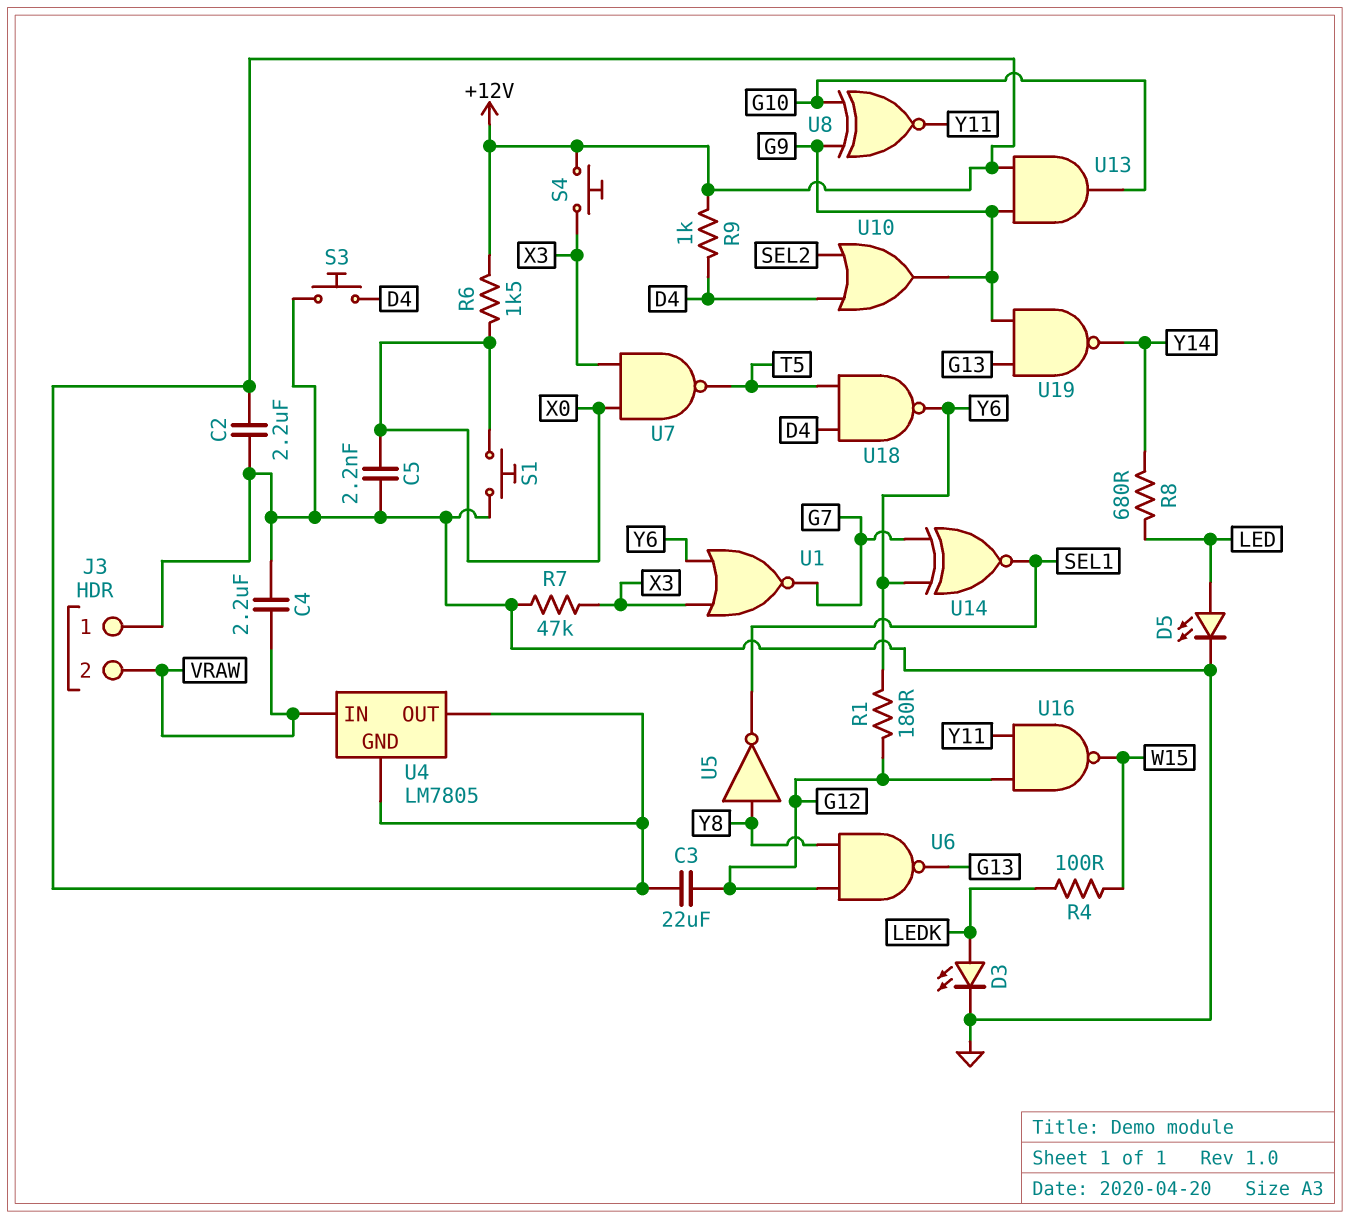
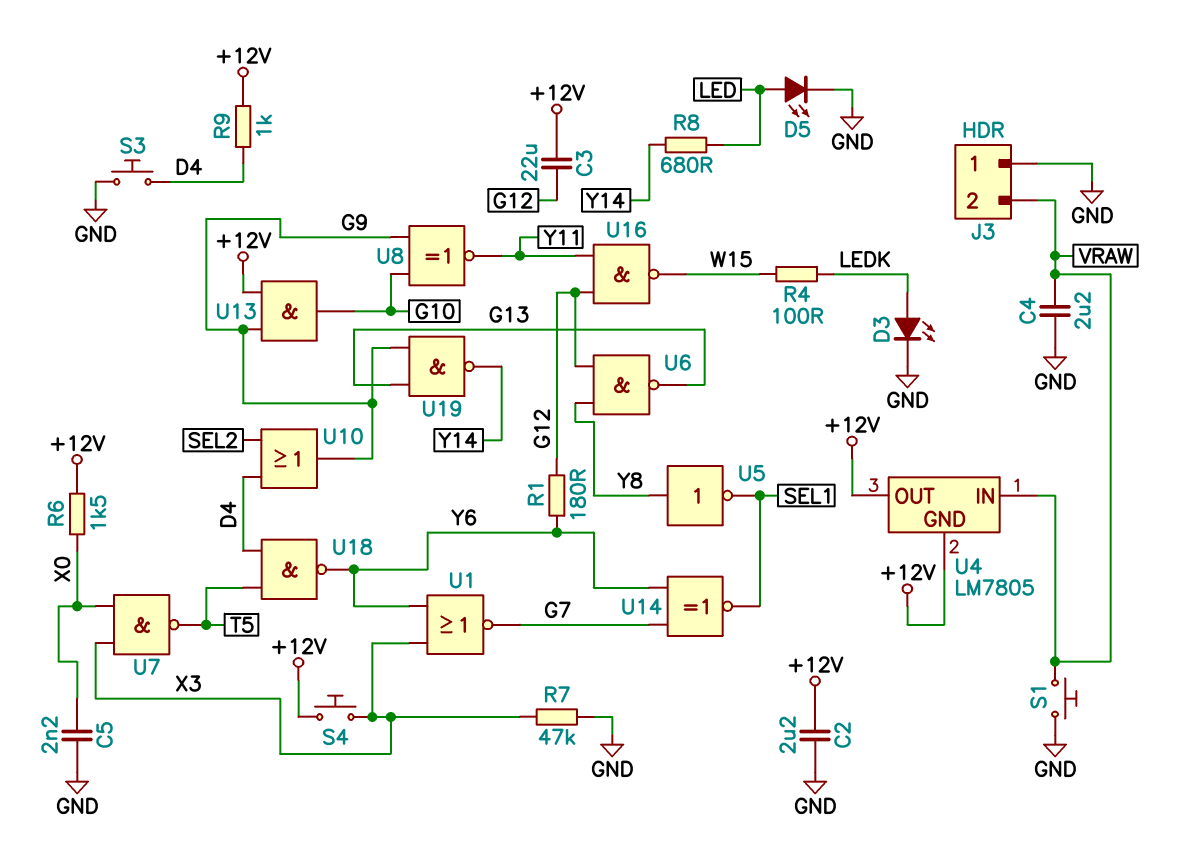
S1: button (GND, X0) -> button (GND, VRAW)

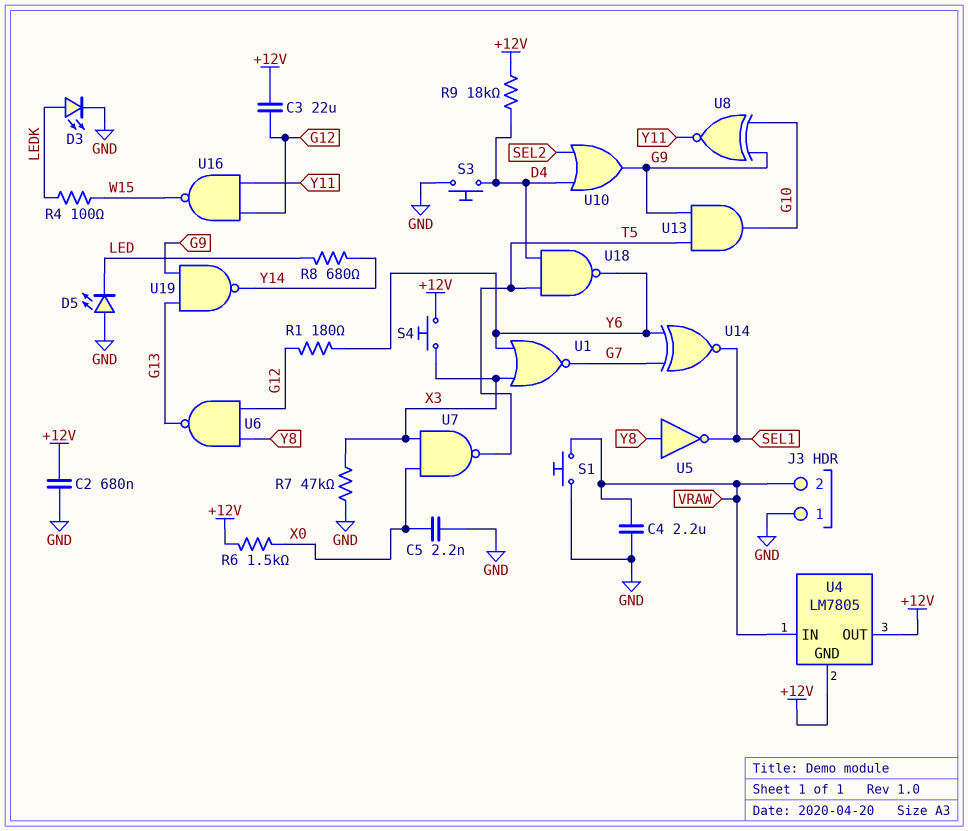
C2: 2.2uF (+12V, GND) -> 680nF (+12V, GND)
D5: LED (A LED, K GND) -> LED (A GND, K LED)
R9: 1k (+12V, D4) -> 18k (+12V, D4)
U13: AND (in +12V, in G9, out G10) -> AND (in G9, in T5, out G10)

